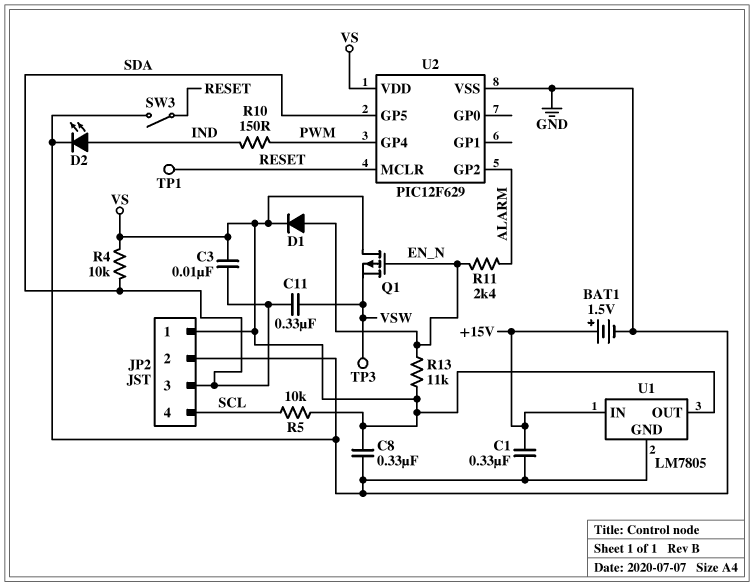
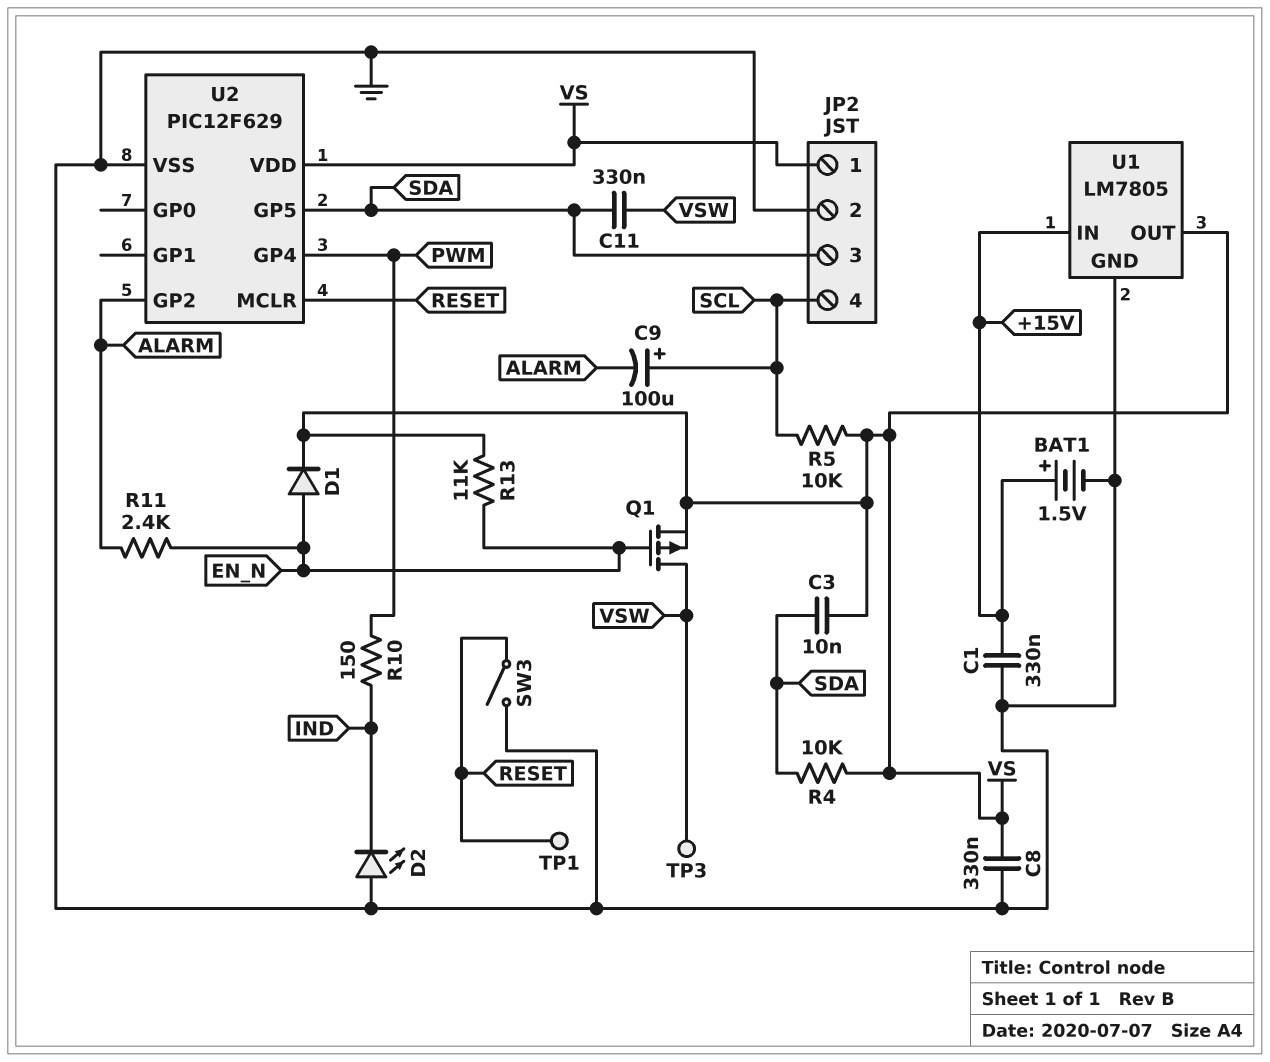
C9: none -> 100uF (plus SCL, minus ALARM)
D2: LED (A IND, K GND) -> LED (A GND, K IND)
Q1: PMOS (G EN_N, D VS, S VSW) -> PMOS (G EN_N, D VSW, S VS)

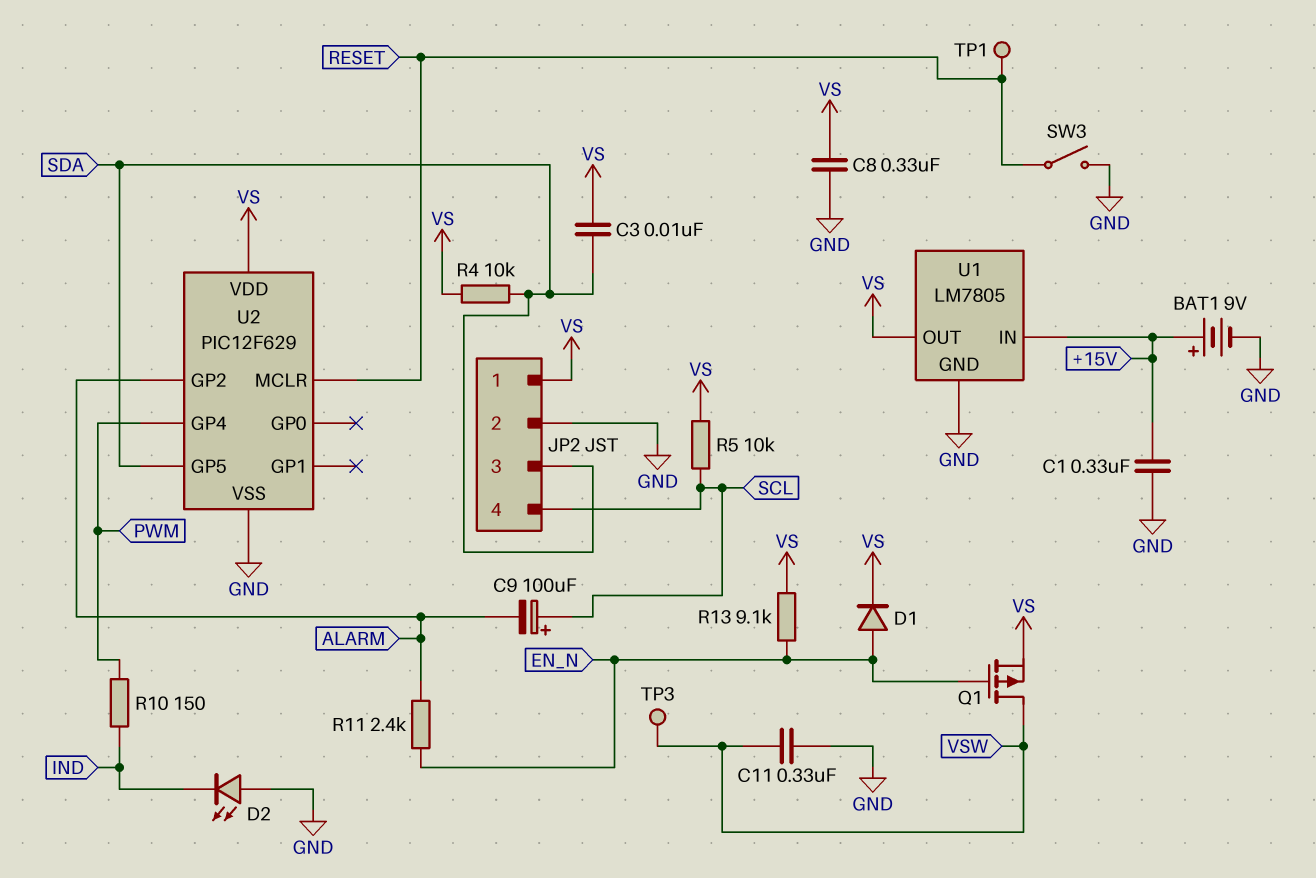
BAT1: 1.5V (plus +15V, minus GND) -> 9V (plus +15V, minus GND)
C11: 330nF (SDA, VSW) -> 330nF (GND, VSW)
R13: 11k (EN_N, VS) -> 9.1k (EN_N, VS)

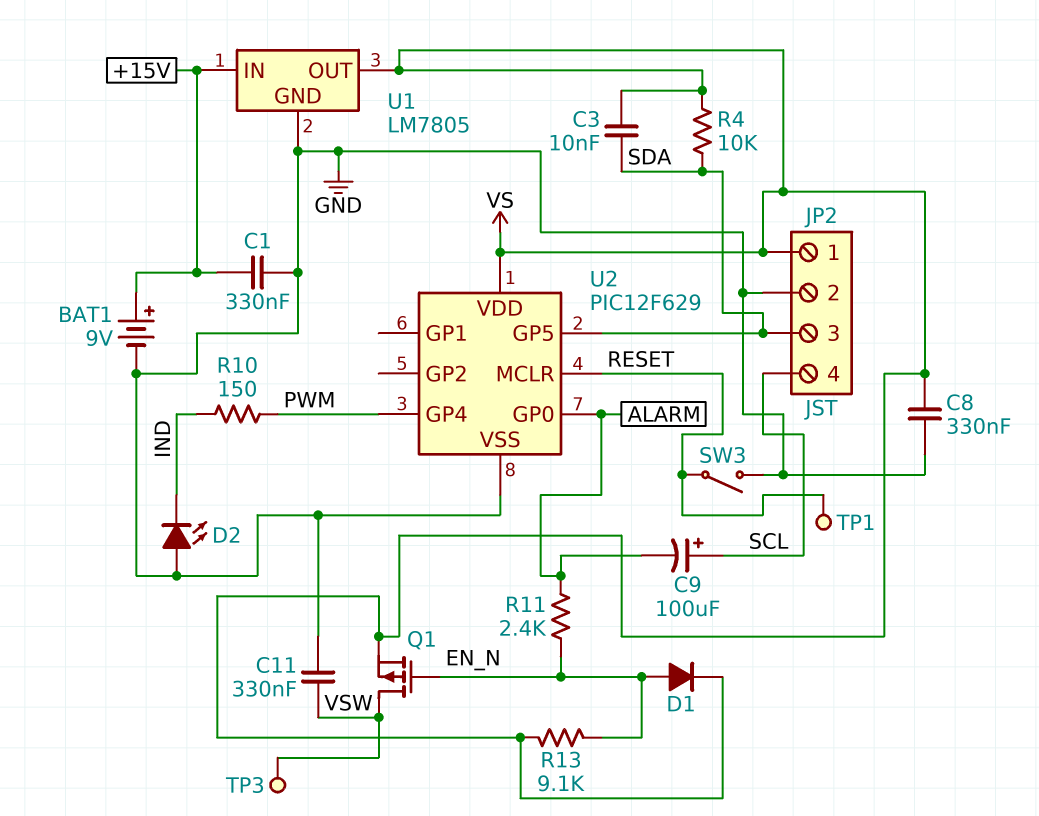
R5: 10k (SCL, VS) -> none
U2 pin GP0: none -> ALARM
U2 pin GP2: ALARM -> none

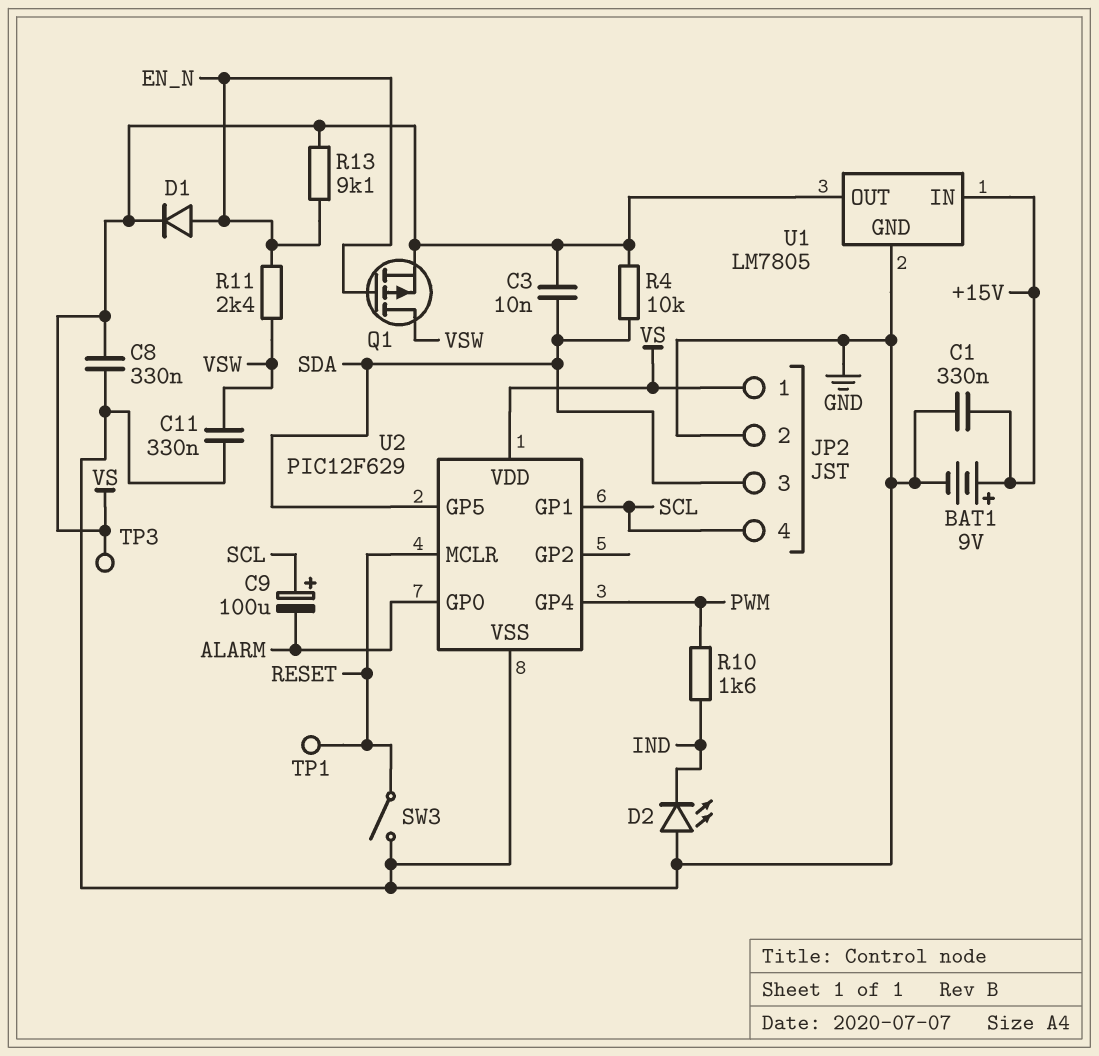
R10: 150 (IND, PWM) -> 1.6k (IND, PWM)
R11: 2.4k (ALARM, EN_N) -> 2.4k (EN_N, VSW)
TP3: test point (VSW) -> test point (VS)
U2 pin GP1: none -> SCL

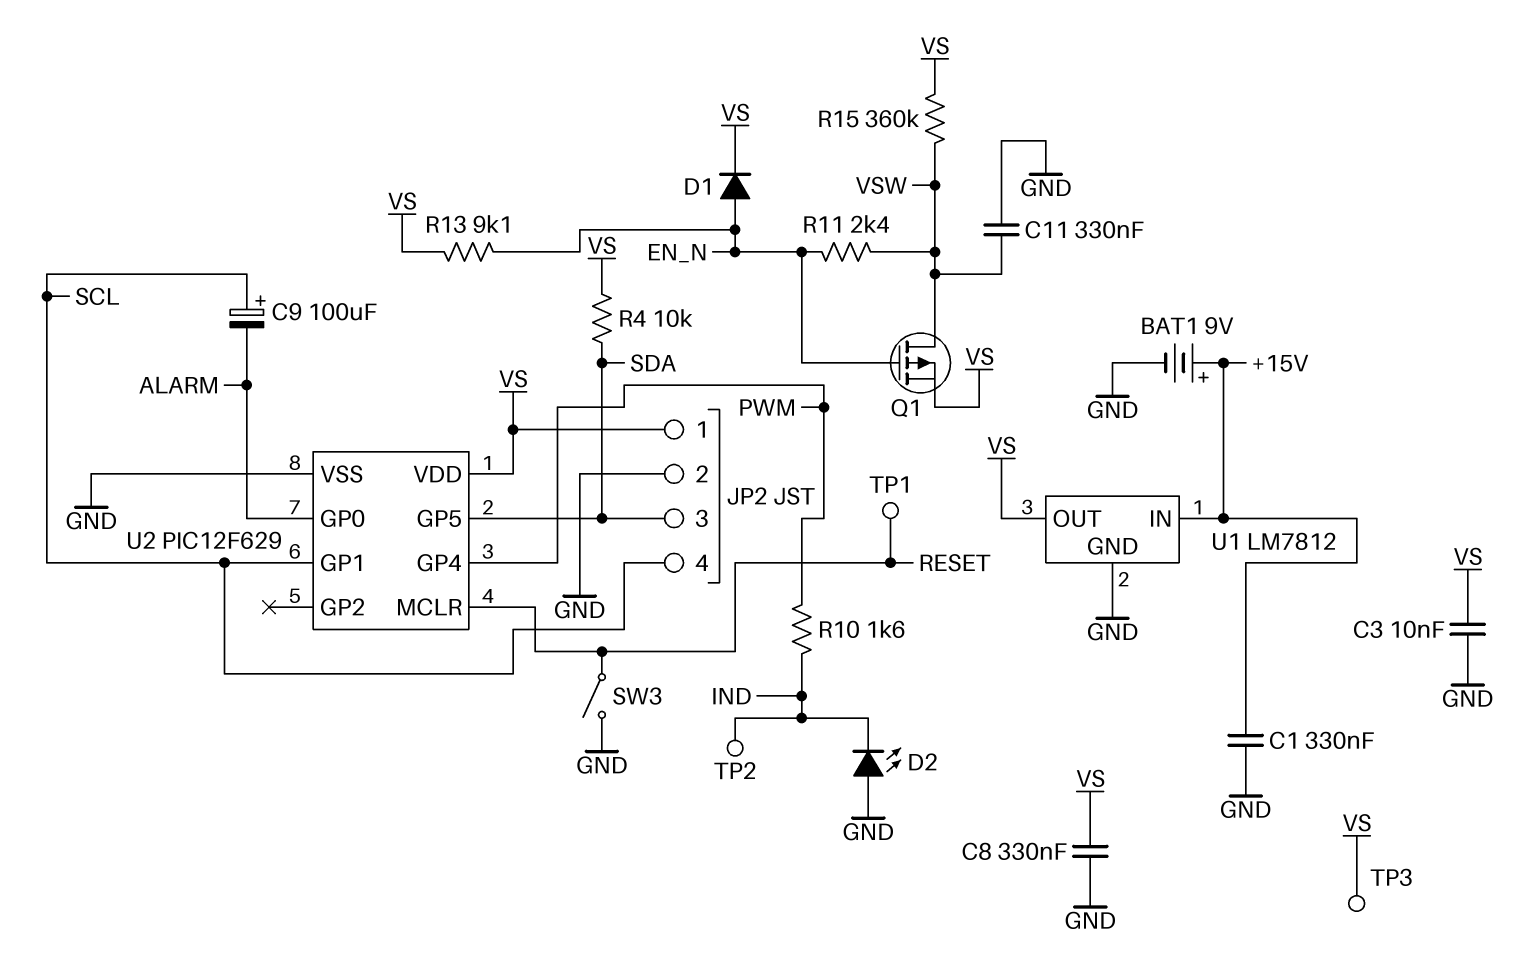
C3: 10nF (SDA, VS) -> 10nF (GND, VS)
R15: none -> 360k (VS, VSW)
TP2: none -> test point (IND)
U1: LM7805 -> LM7812

